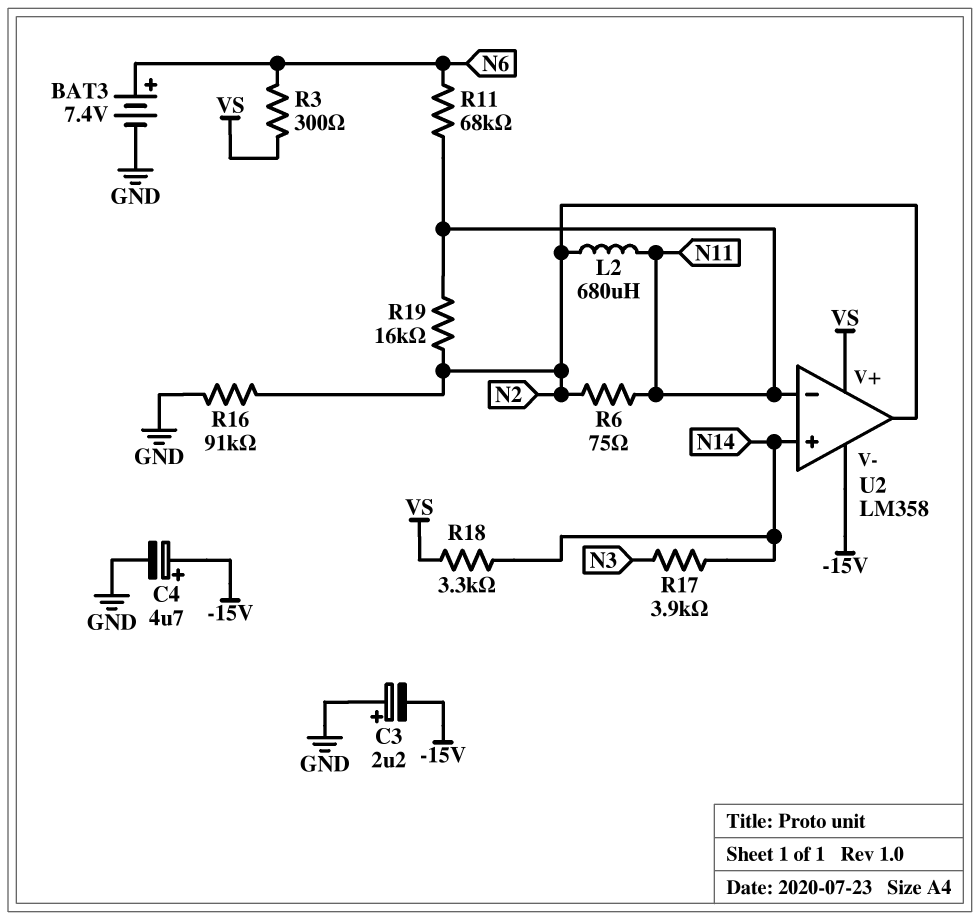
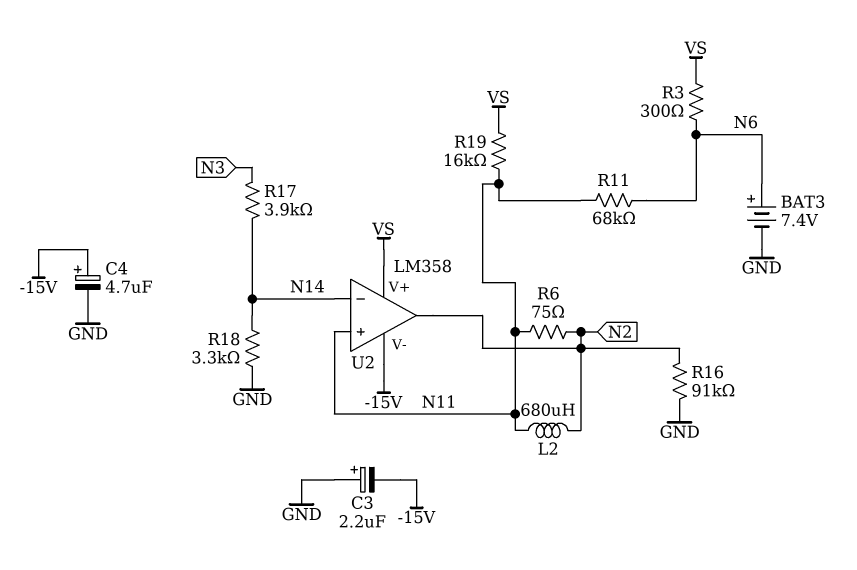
R18: 3.3k (N14, VS) -> 3.3k (GND, N14)
R19: 16k (N2, N11) -> 16k (N11, VS)
U2 pin in+: N14 -> N11
U2 pin in-: N11 -> N14

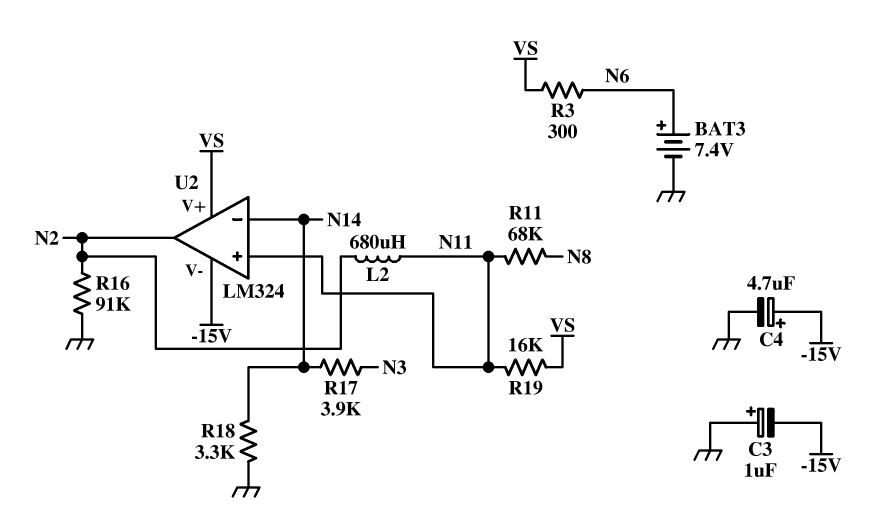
C3: 2.2uF (plus GND, minus -15V) -> 1uF (plus GND, minus -15V)
R6: 75 (N2, N11) -> none
R11: 68k (N6, N11) -> 68k (N8, N11)
U2: LM358 -> LM324

